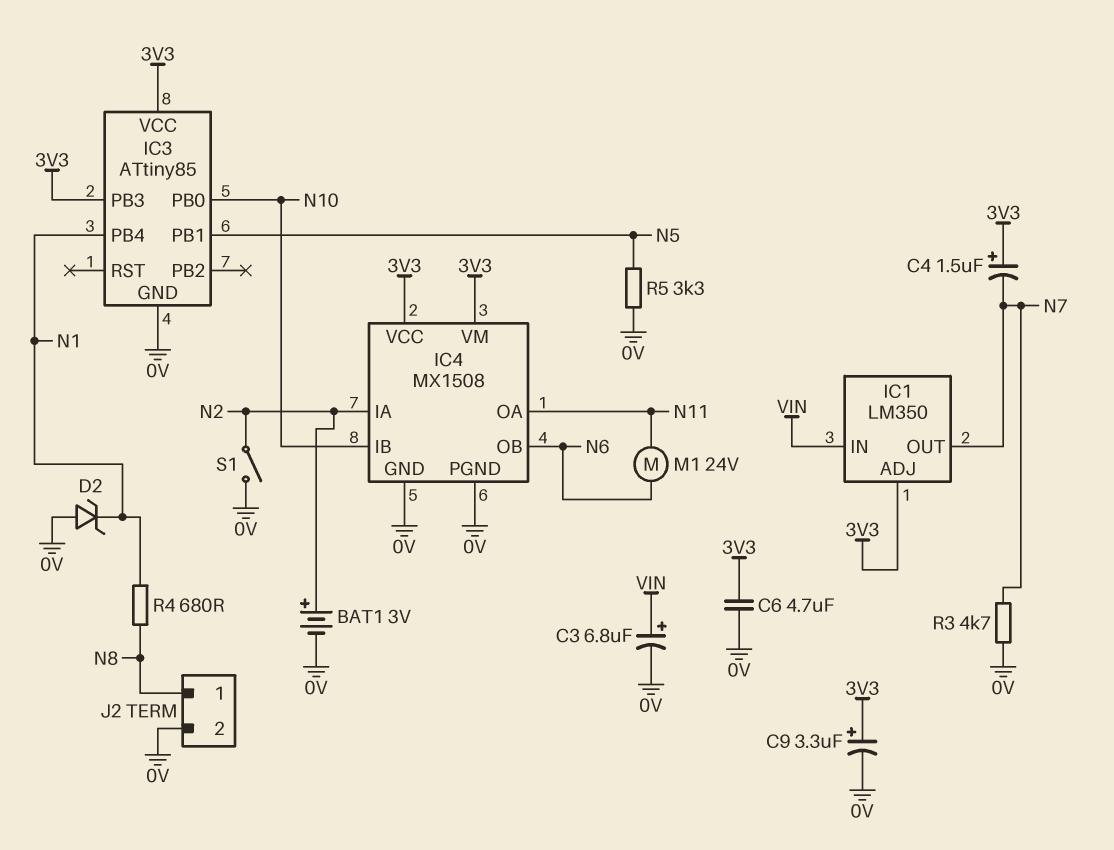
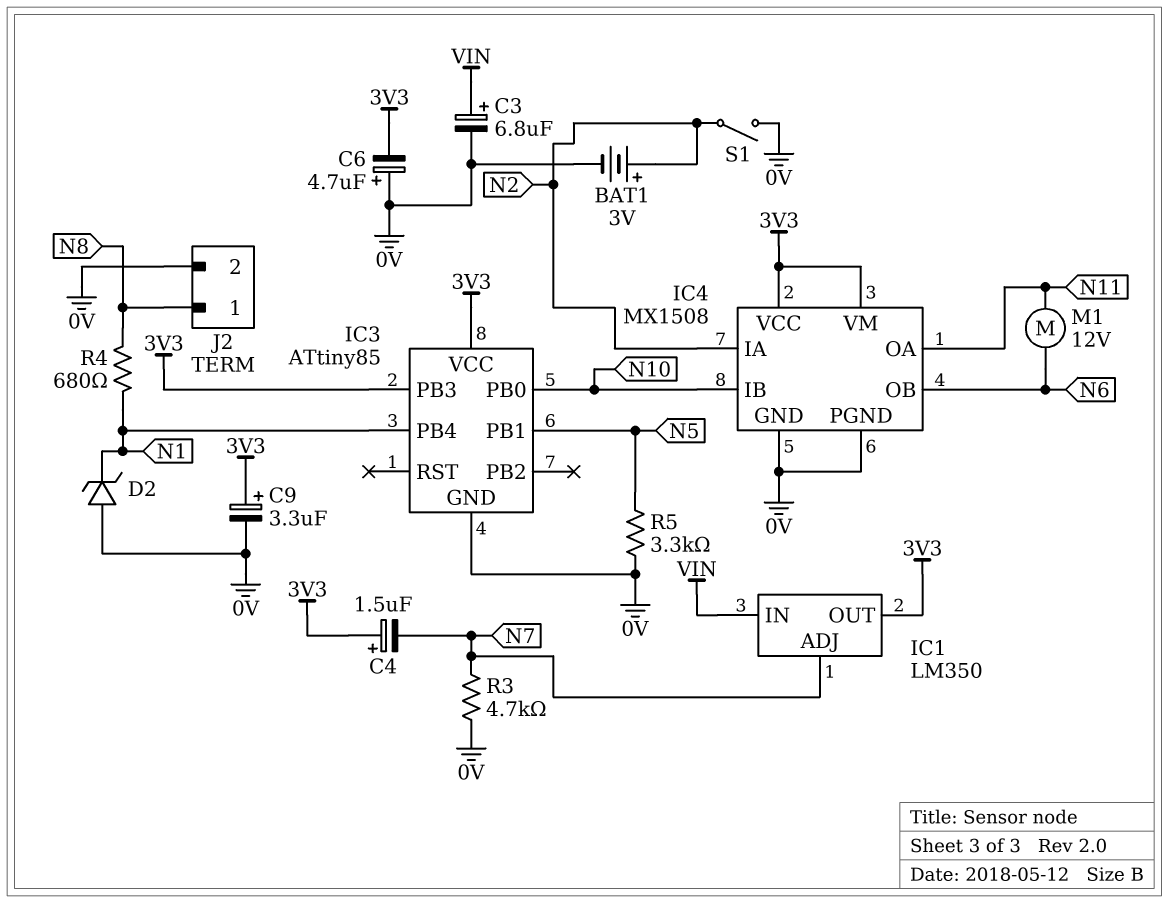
C6: 4.7uF (0V, 3V3) -> 4.7uF (plus 0V, minus 3V3)
IC1 pin ADJ: 3V3 -> N7
IC1 pin OUT: N7 -> 3V3
M1: motor 24V (N6, N11) -> motor 12V (N6, N11)

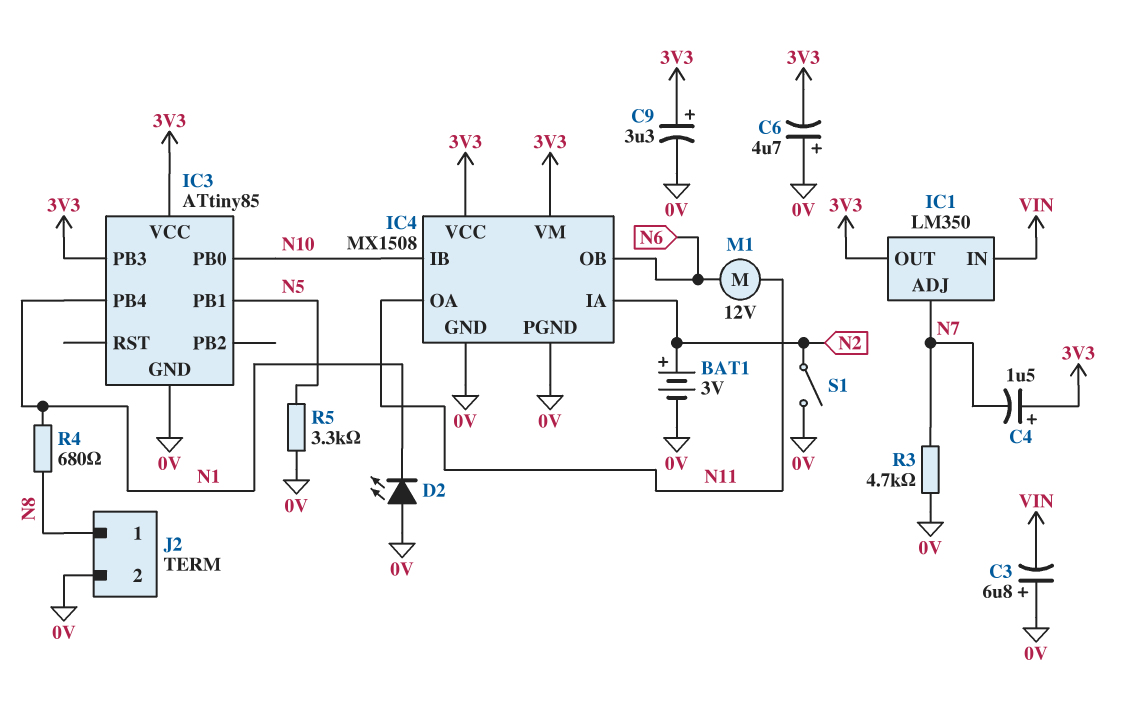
C3: 6.8uF (plus VIN, minus 0V) -> 6.8uF (plus 0V, minus VIN)
D2: zener (A 0V, K N1) -> LED (A 0V, K N1)

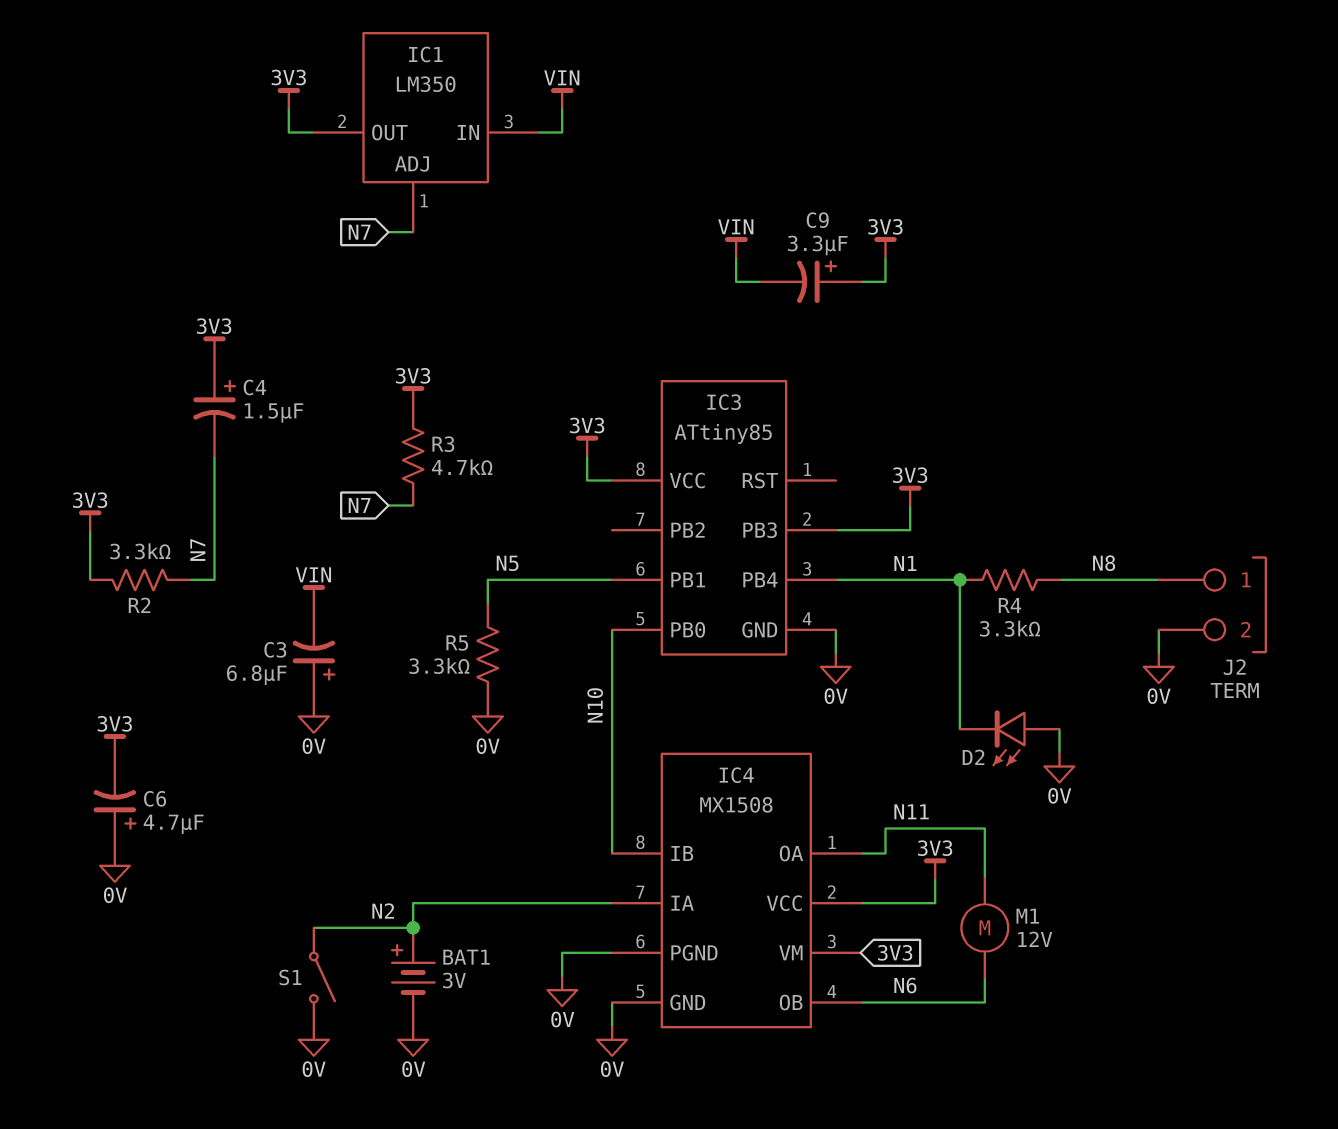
C9: 3.3uF (plus 3V3, minus 0V) -> 3.3uF (plus 3V3, minus VIN)
R2: none -> 3.3k (3V3, N7)
R3: 4.7k (0V, N7) -> 4.7k (3V3, N7)
R4: 680 (N1, N8) -> 3.3k (N1, N8)

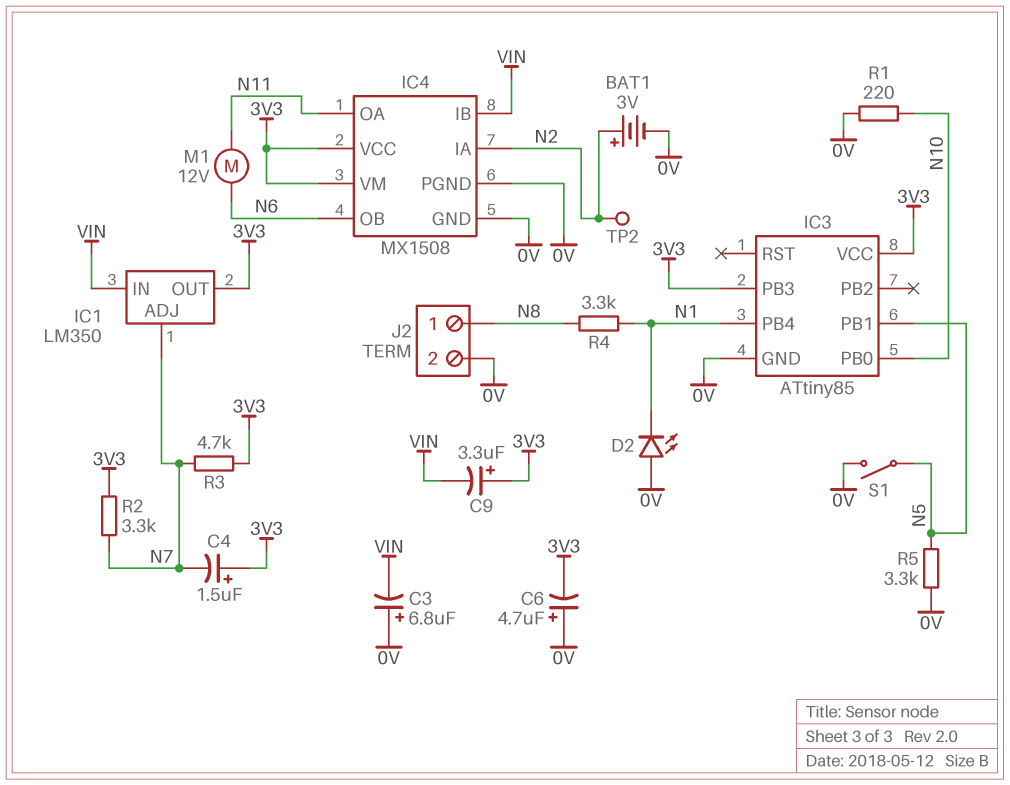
IC4 pin IB: N10 -> VIN
R1: none -> 220 (0V, N10)
S1: switch (0V, N2) -> switch (0V, N5)
TP2: none -> test point (N2)

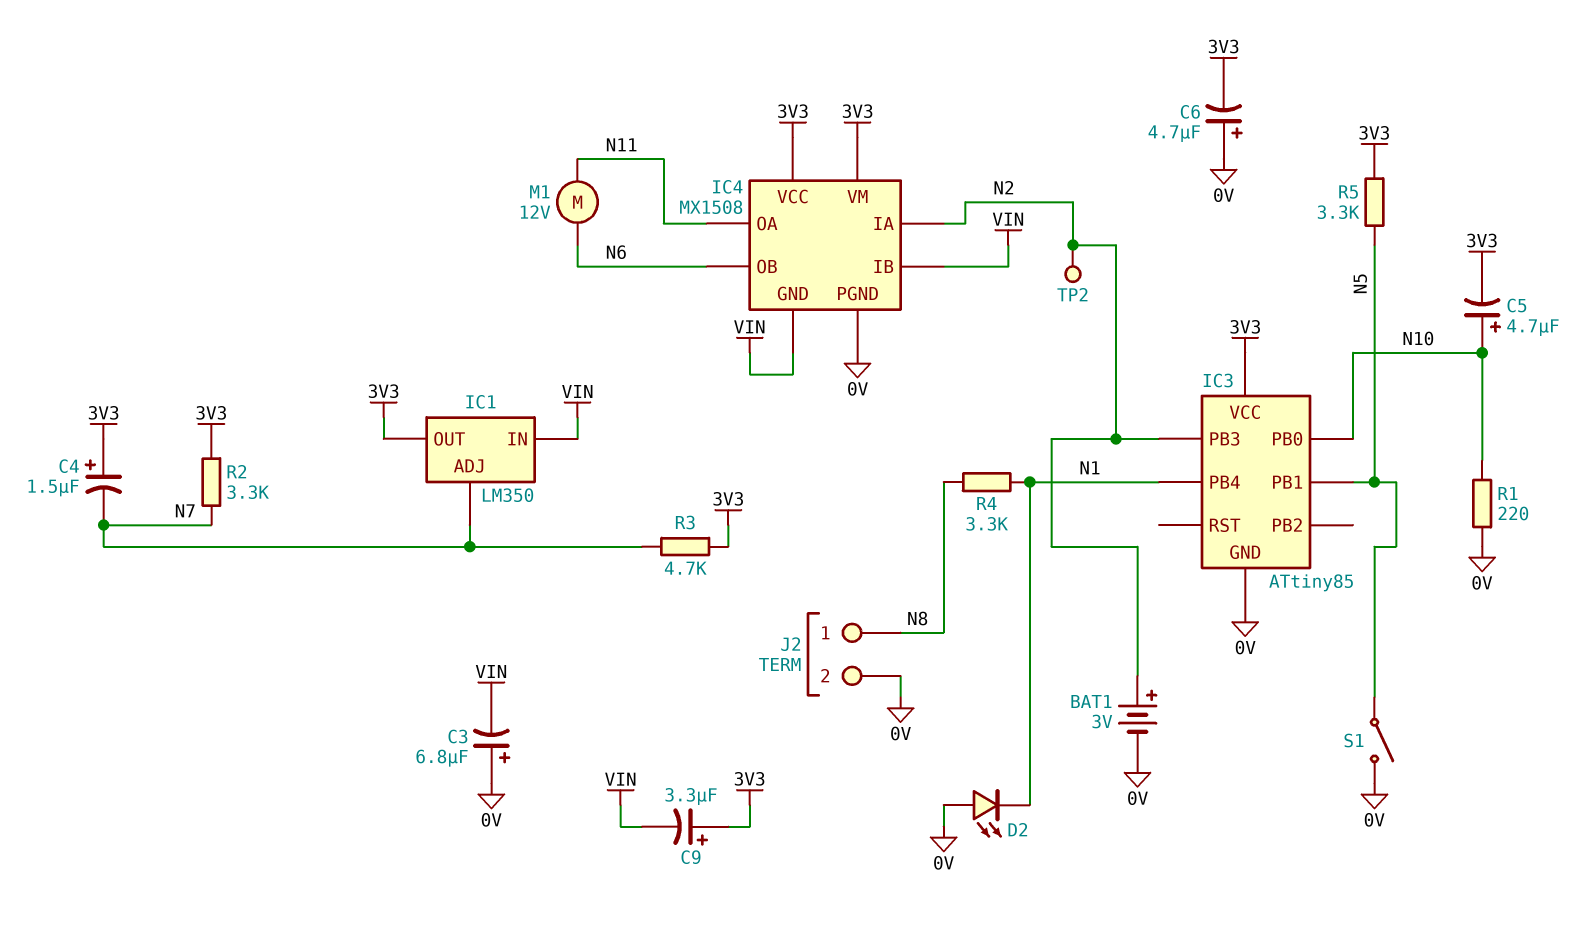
C5: none -> 4.7uF (plus N10, minus 3V3)
IC3 pin PB3: 3V3 -> N2
IC4 pin GND: 0V -> VIN
R5: 3.3k (0V, N5) -> 3.3k (3V3, N5)

